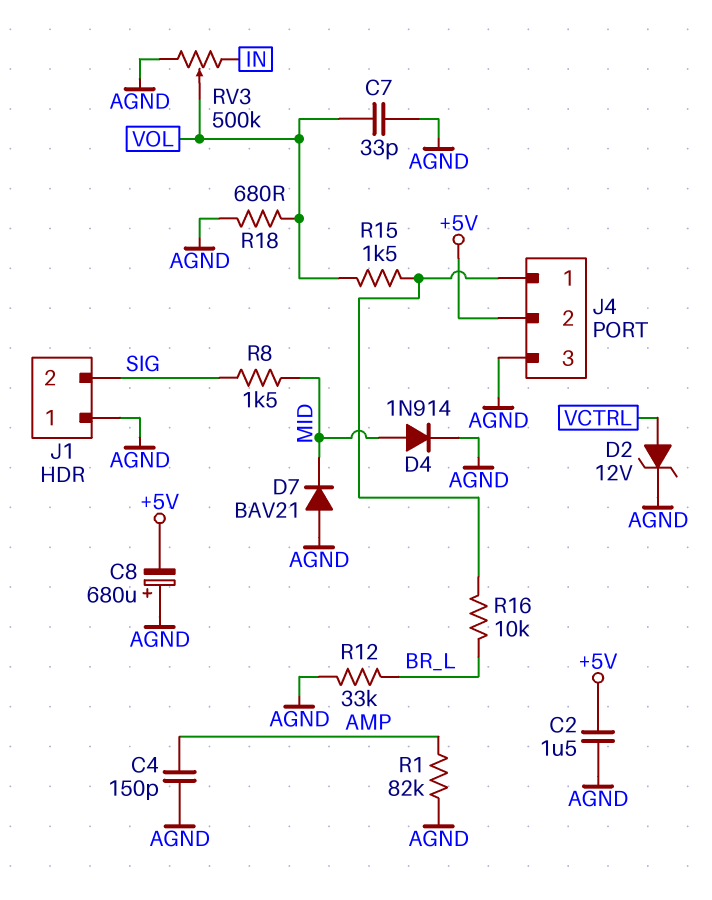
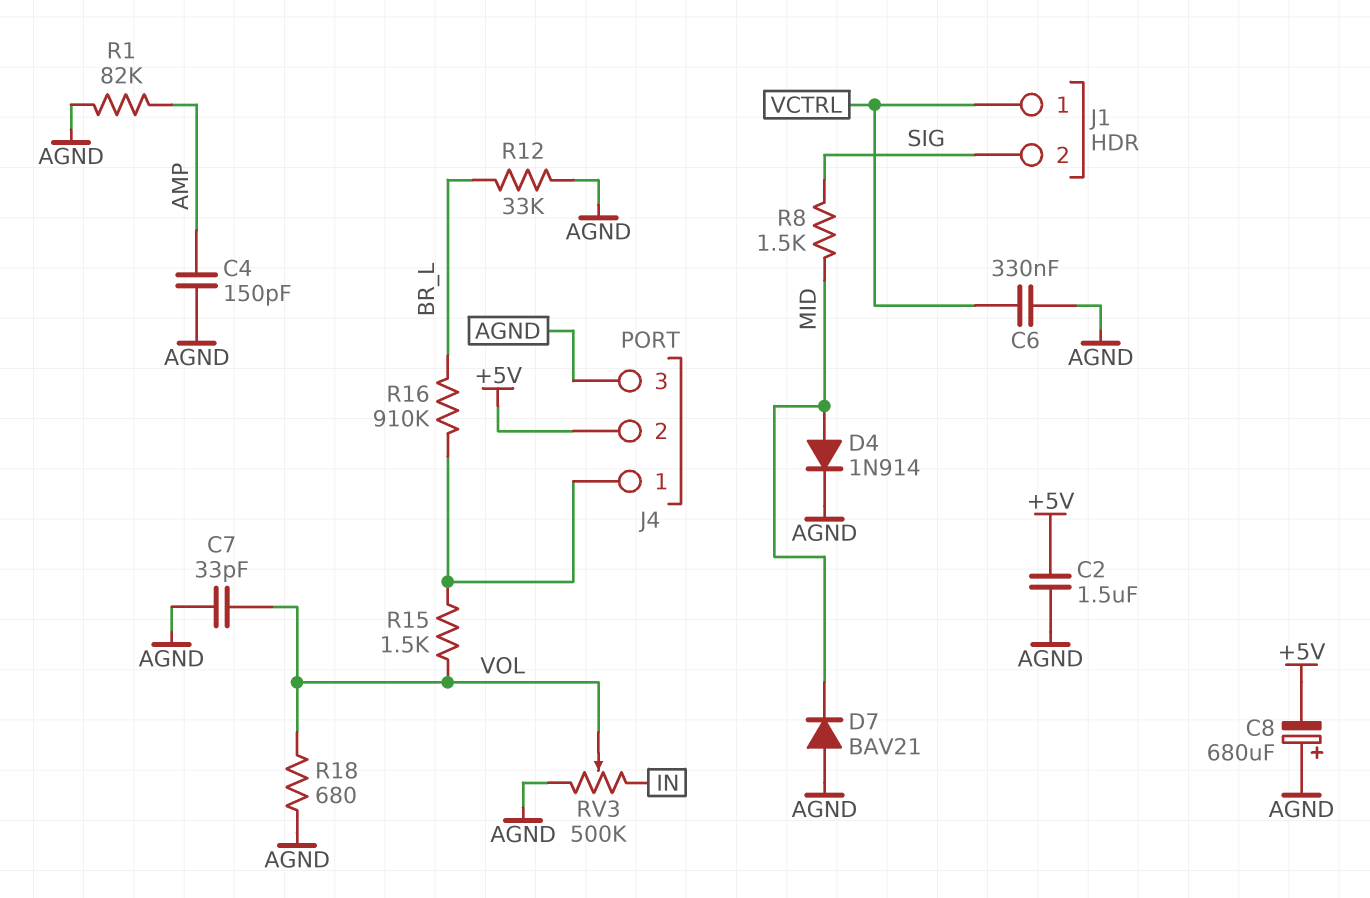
C6: none -> 330nF (AGND, VCTRL)
D2: zener 12V (A VCTRL, K AGND) -> none
J1 pin 1: AGND -> VCTRL
R16: 10k (BR_L, J4/1) -> 910k (BR_L, J4/1)

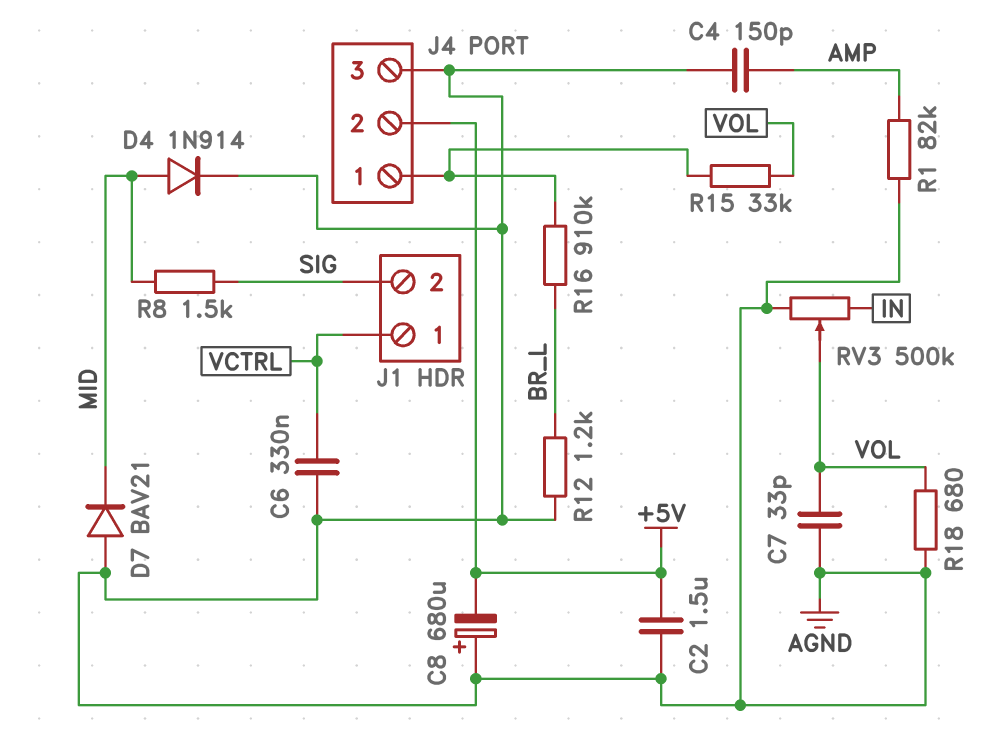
R12: 33k (AGND, BR_L) -> 1.2k (AGND, BR_L)
R15: 1.5k (J4/1, VOL) -> 33k (J4/1, VOL)

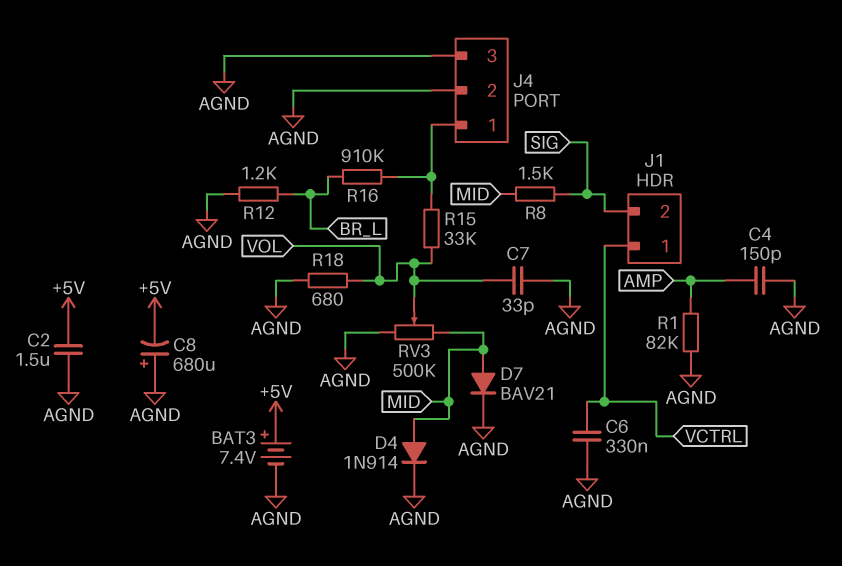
BAT3: none -> 7.4V (plus +5V, minus AGND)
D7: diode BAV21 (A AGND, K MID) -> diode BAV21 (A MID, K AGND)
J4 pin 2: +5V -> AGND
RV3: 500k (AGND, IN, wiper VOL) -> 500k (AGND, MID, wiper VOL)

